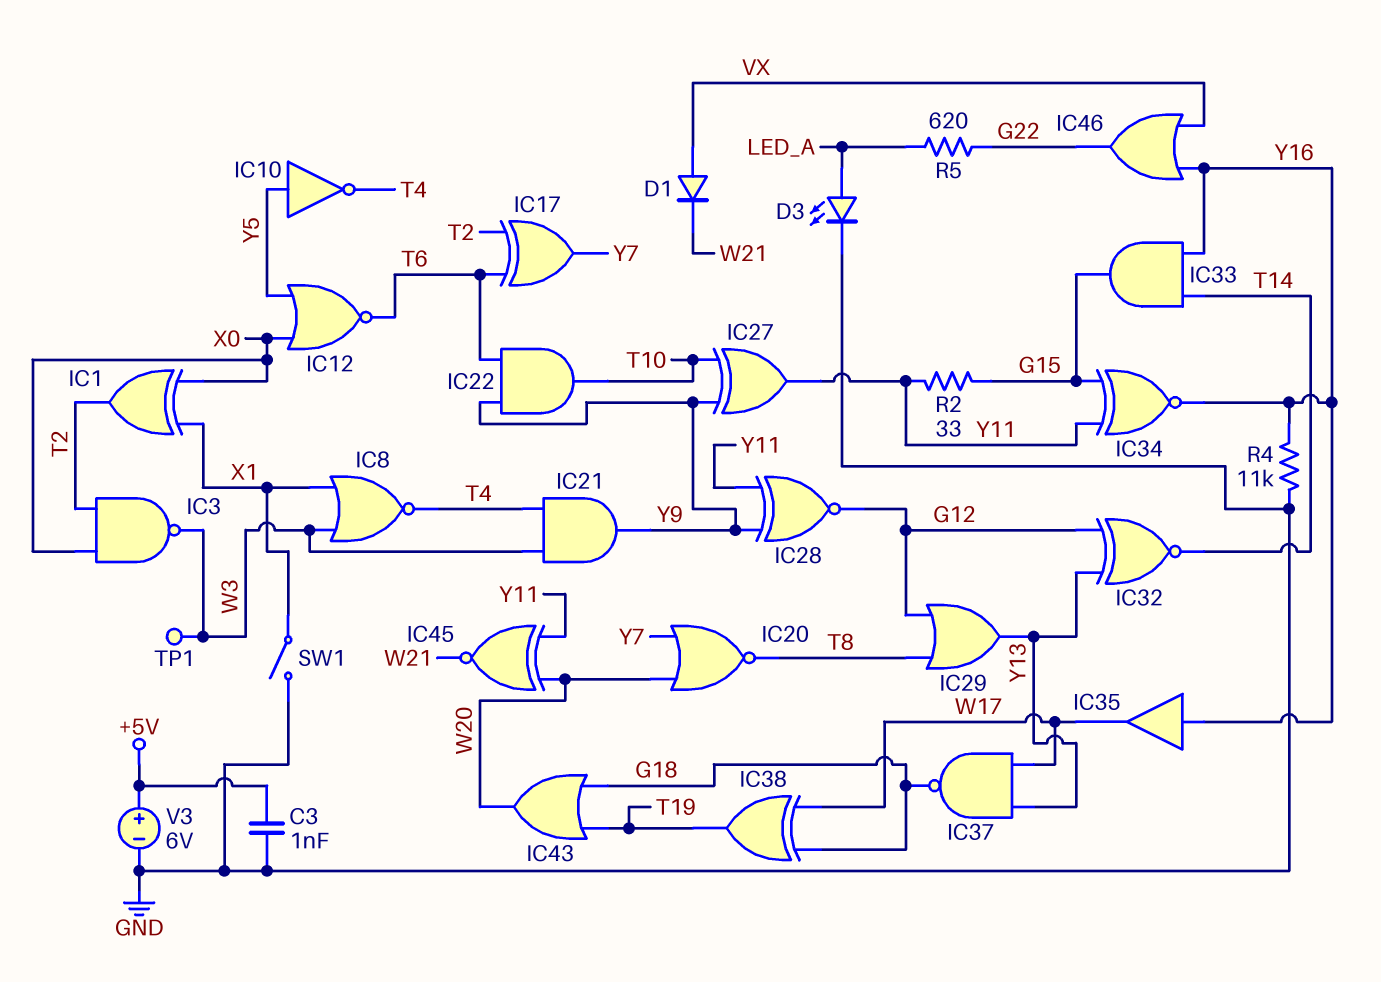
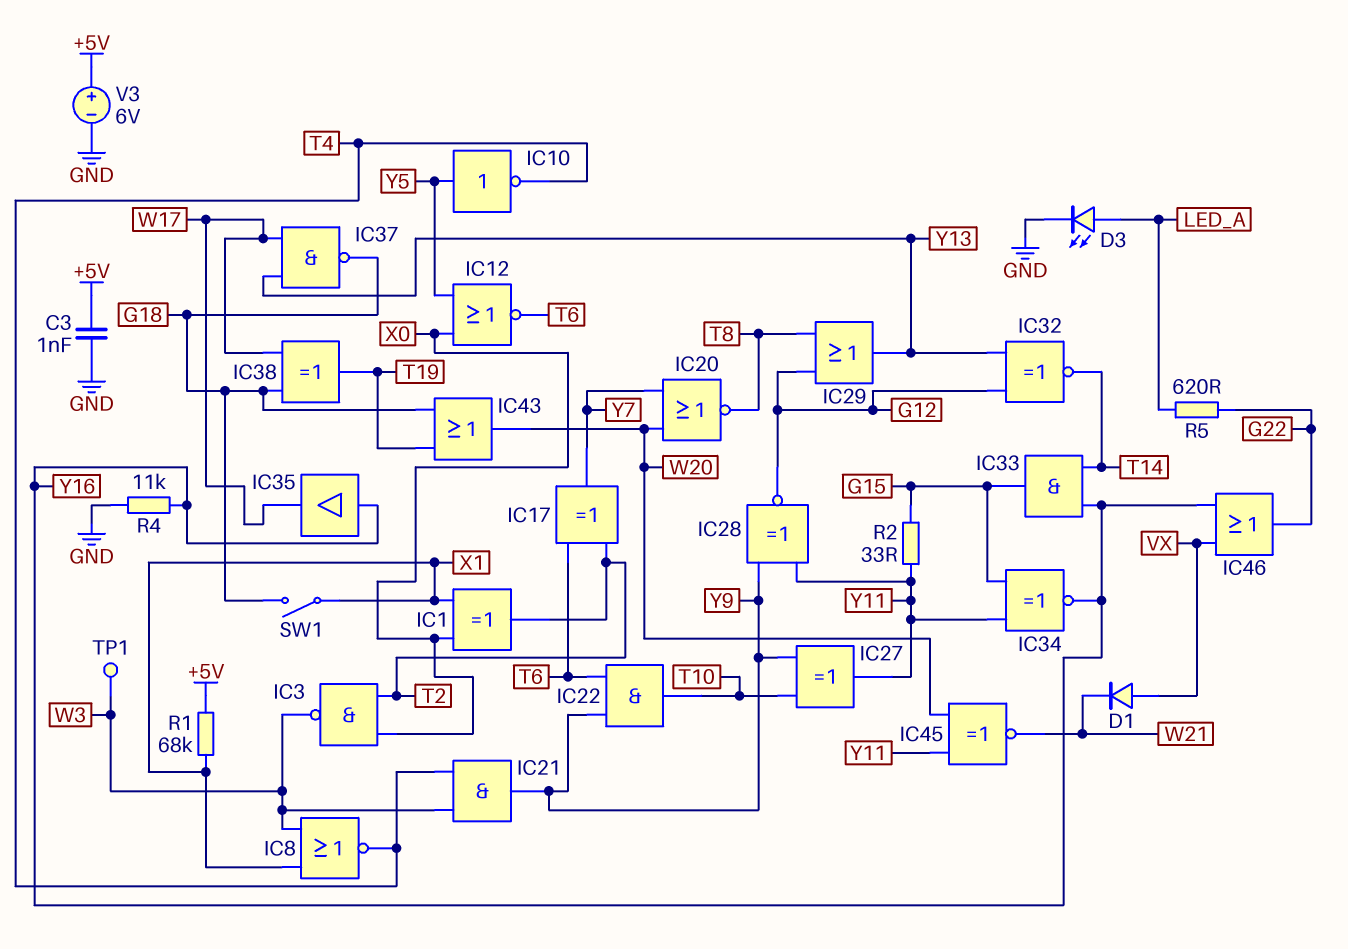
R1: none -> 68k (+5V, X1)
SW1: switch (GND, X1) -> switch (G18, X1)

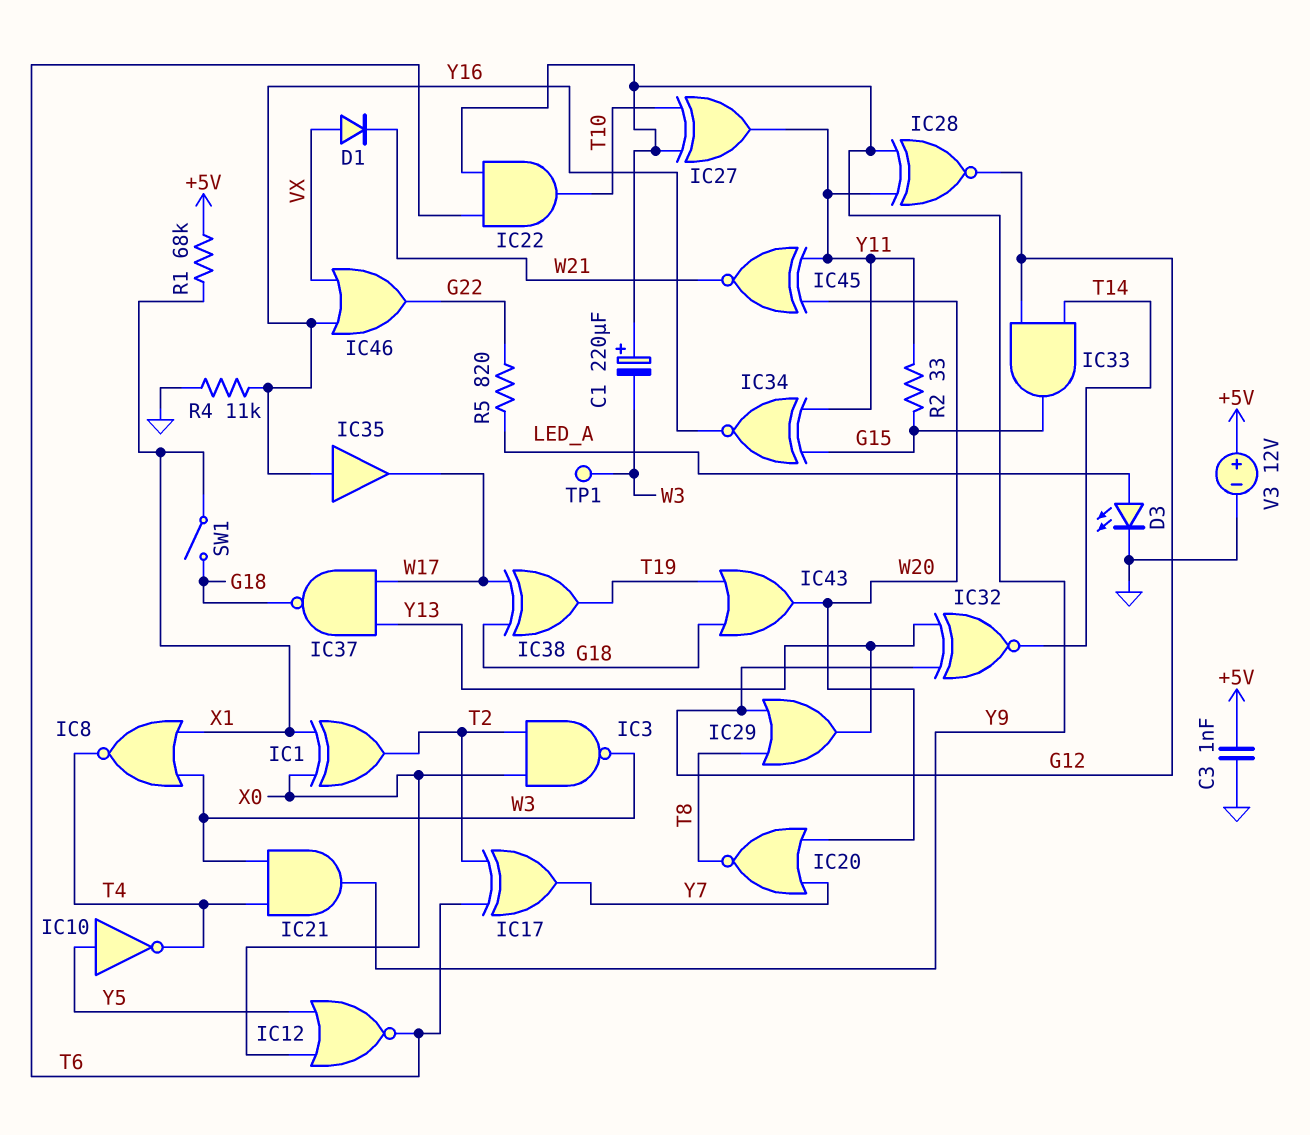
C1: none -> 220uF (plus Y9, minus W3)
IC33: AND (in T14, in Y16, out G15) -> AND (in G12, in T14, out G15)
R5: 620 (G22, LED_A) -> 820 (G22, LED_A)
V3: 6V (plus +5V, minus GND) -> 12V (plus +5V, minus GND)

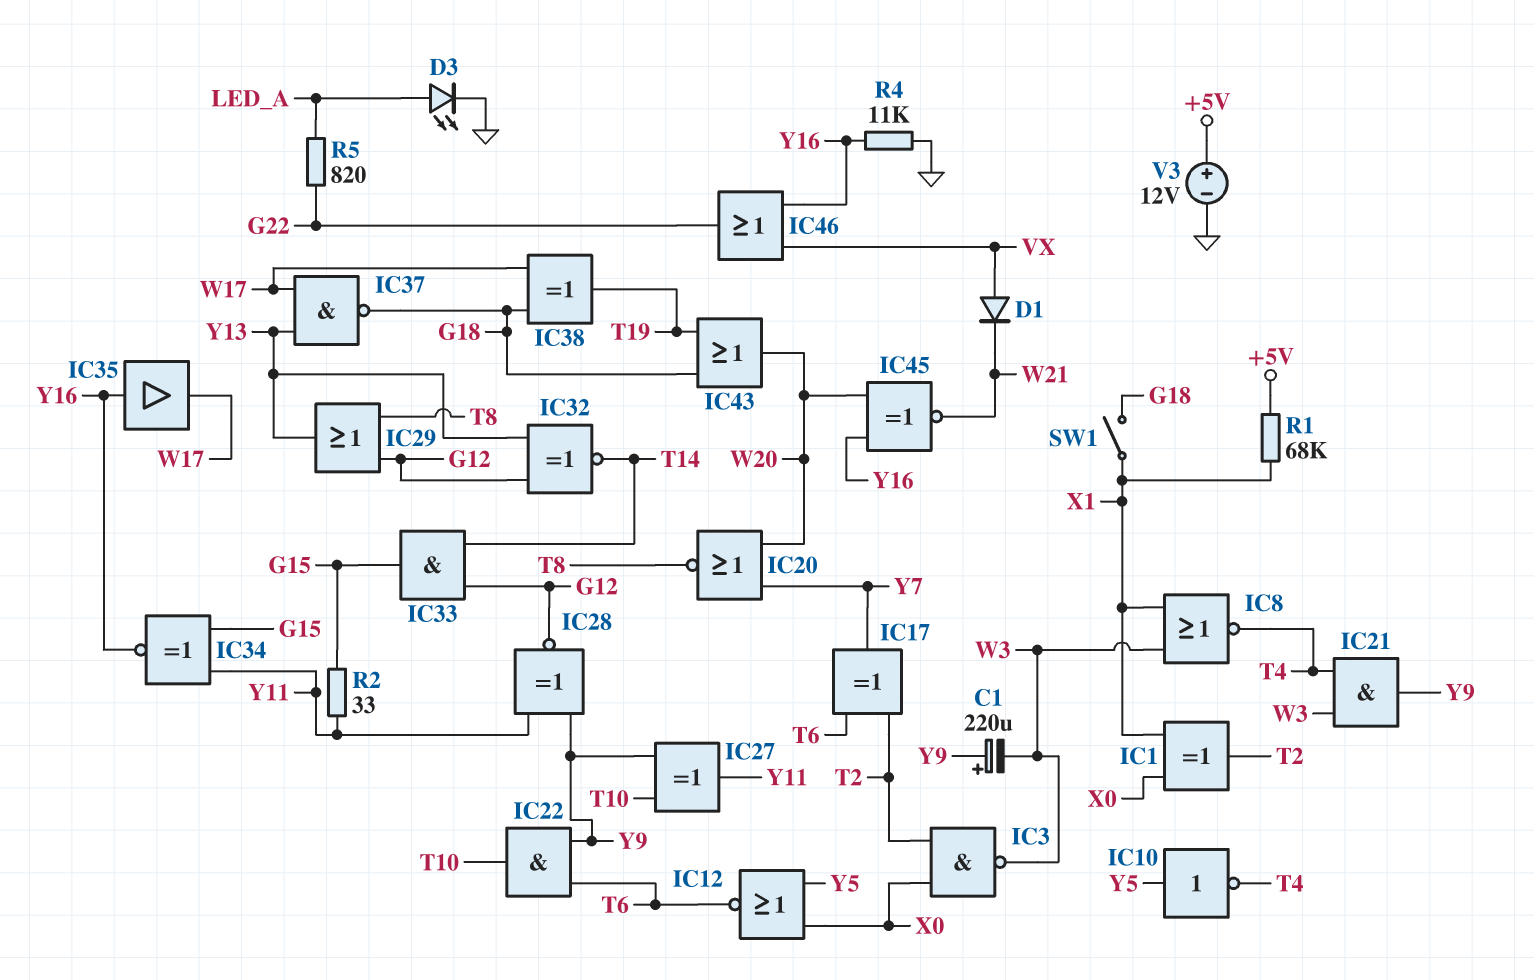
C3: 1nF (+5V, GND) -> none
IC45: XNOR (in W20, in Y11, out W21) -> XNOR (in W20, in Y16, out W21)
TP1: test point (W3) -> none

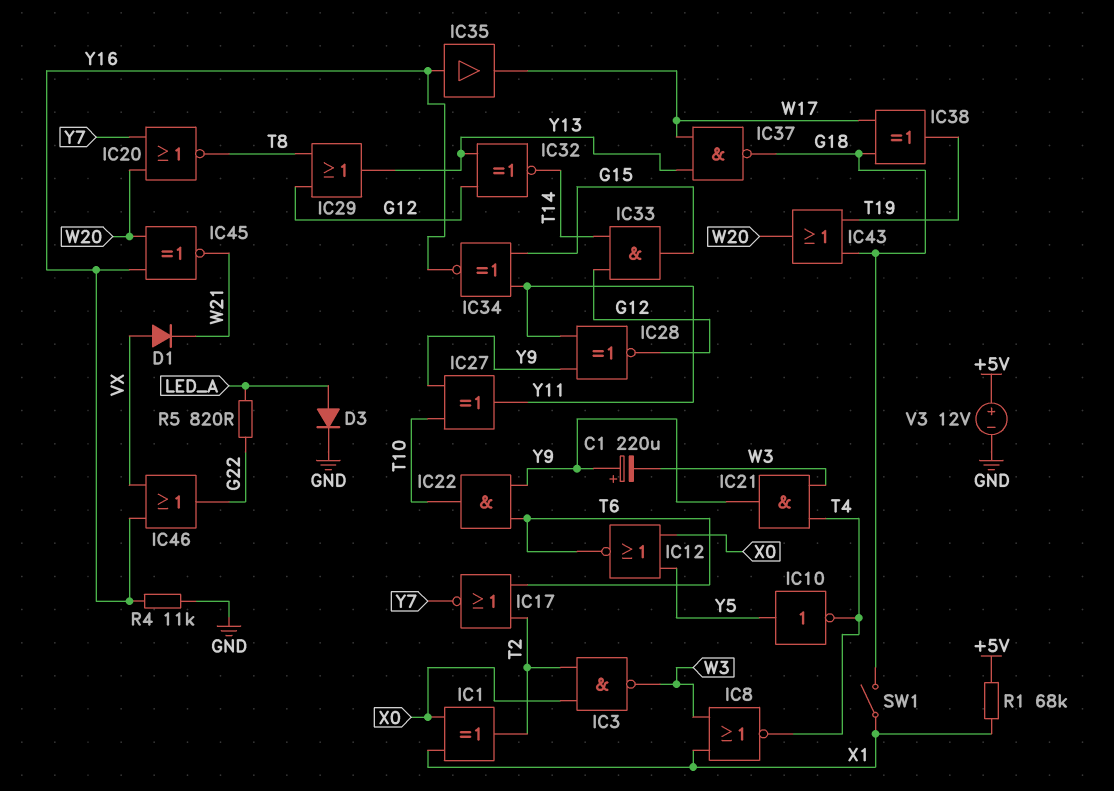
D3: LED (A LED_A, K GND) -> diode (A LED_A, K GND)
IC17: XOR (in T2, in T6, out Y7) -> NOR (in T2, in T6, out Y7)
R2: 33 (G15, Y11) -> none

